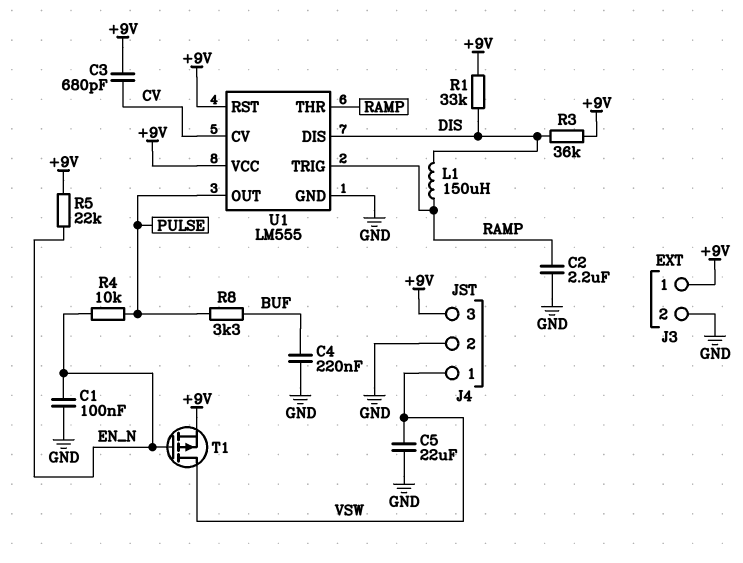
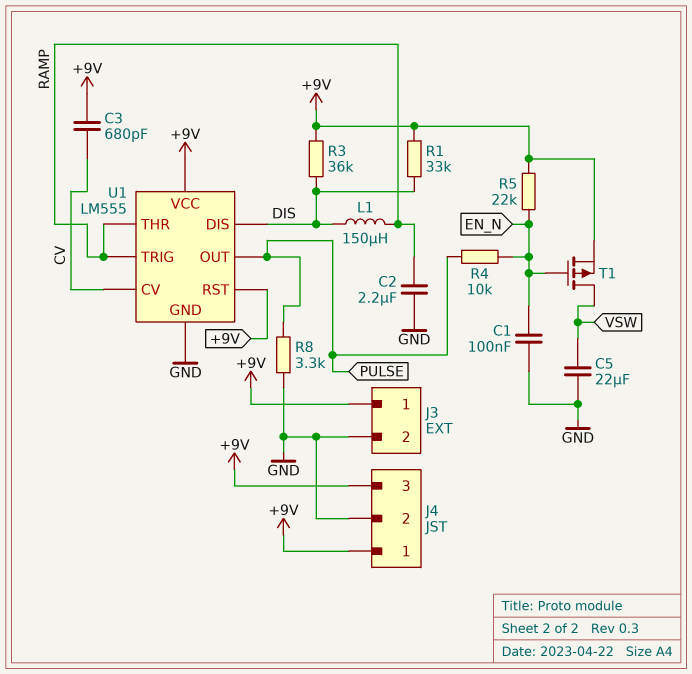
C4: 220nF (BUF, GND) -> none
J4 pin 1: VSW -> +9V
R8: 3.3k (BUF, PULSE) -> 3.3k (GND, PULSE)

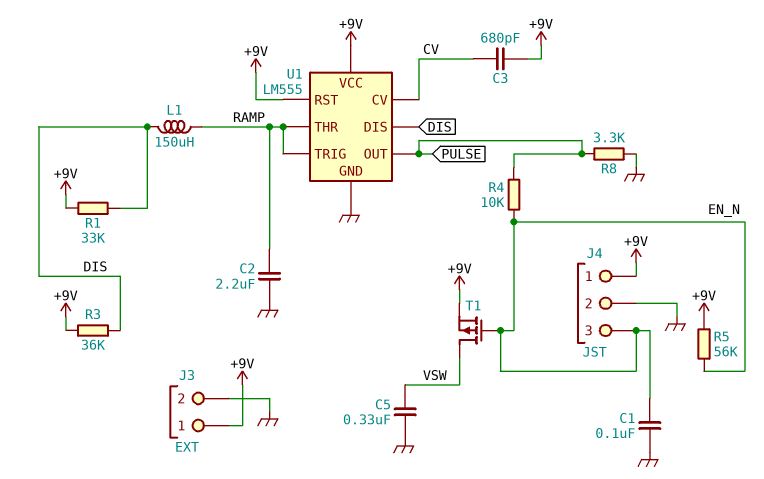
C5: 22uF (GND, VSW) -> 330nF (GND, VSW)
J4 pin 3: +9V -> EN_N
R5: 22k (+9V, EN_N) -> 56k (+9V, EN_N)

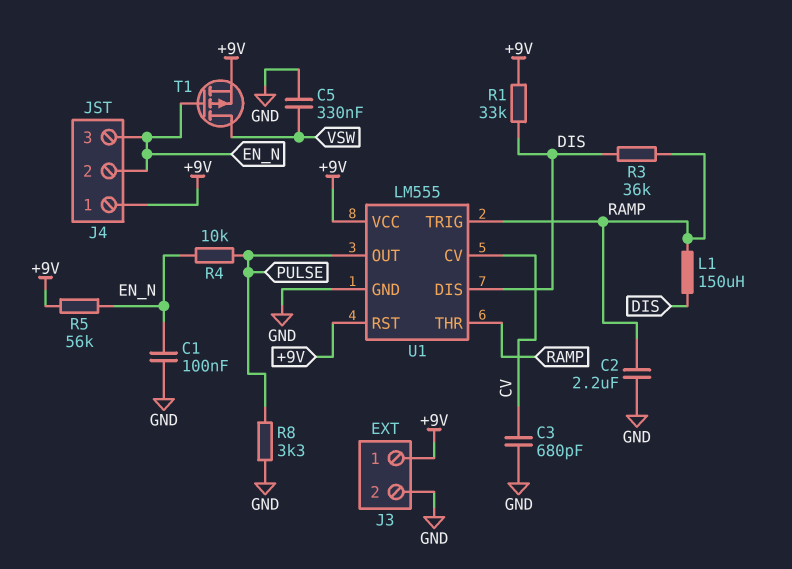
C3: 680pF (+9V, CV) -> 680pF (CV, GND)
J4 pin 2: GND -> EN_N
R3: 36k (+9V, DIS) -> 36k (DIS, RAMP)

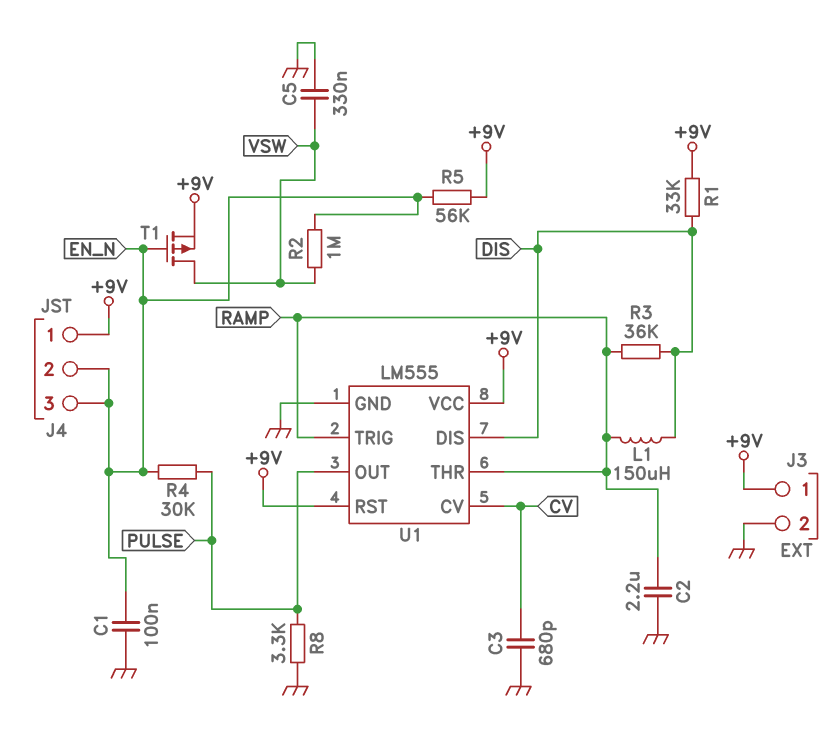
R2: none -> 1M (EN_N, VSW)
R4: 10k (EN_N, PULSE) -> 30k (EN_N, PULSE)

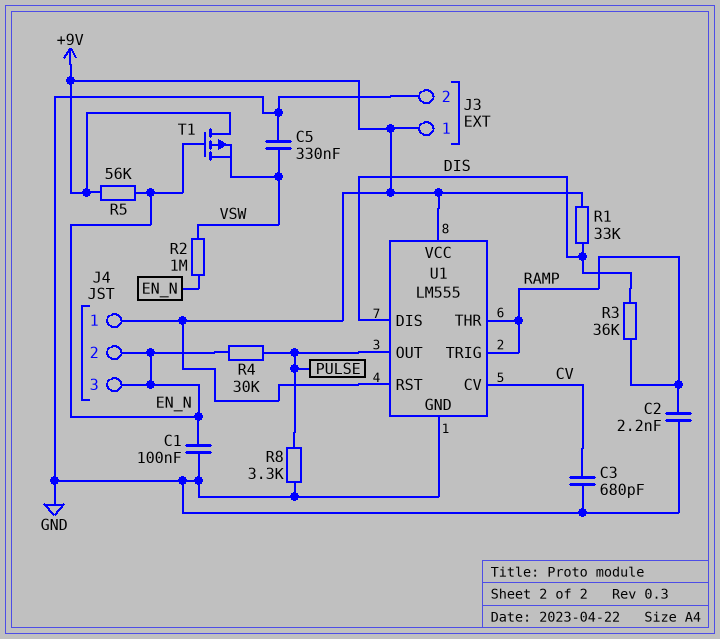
C2: 2.2uF (GND, RAMP) -> 2.2nF (GND, RAMP)
L1: 150uH (DIS, RAMP) -> none
T1: PMOS (G EN_N, D VSW, S +9V) -> PMOS (G EN_N, D +9V, S VSW)

